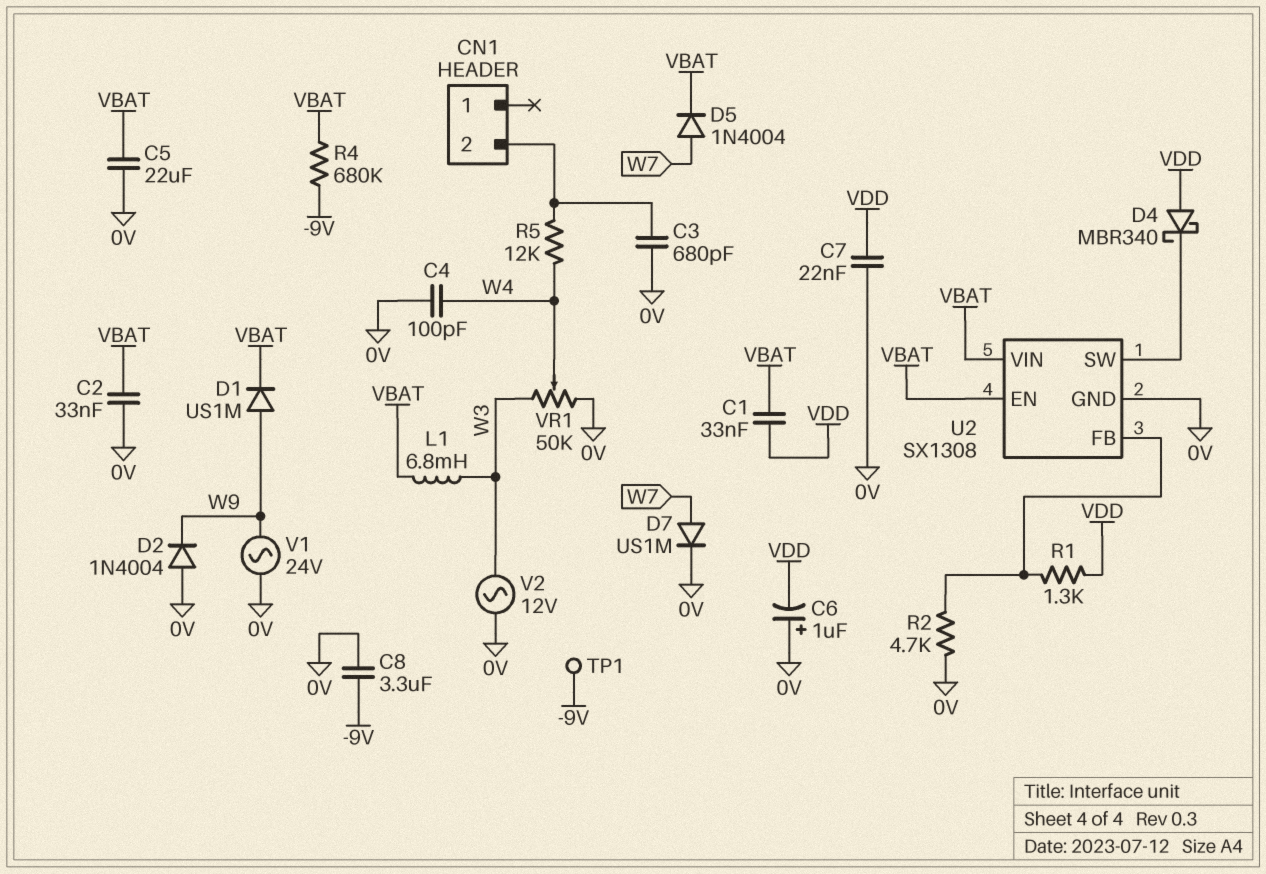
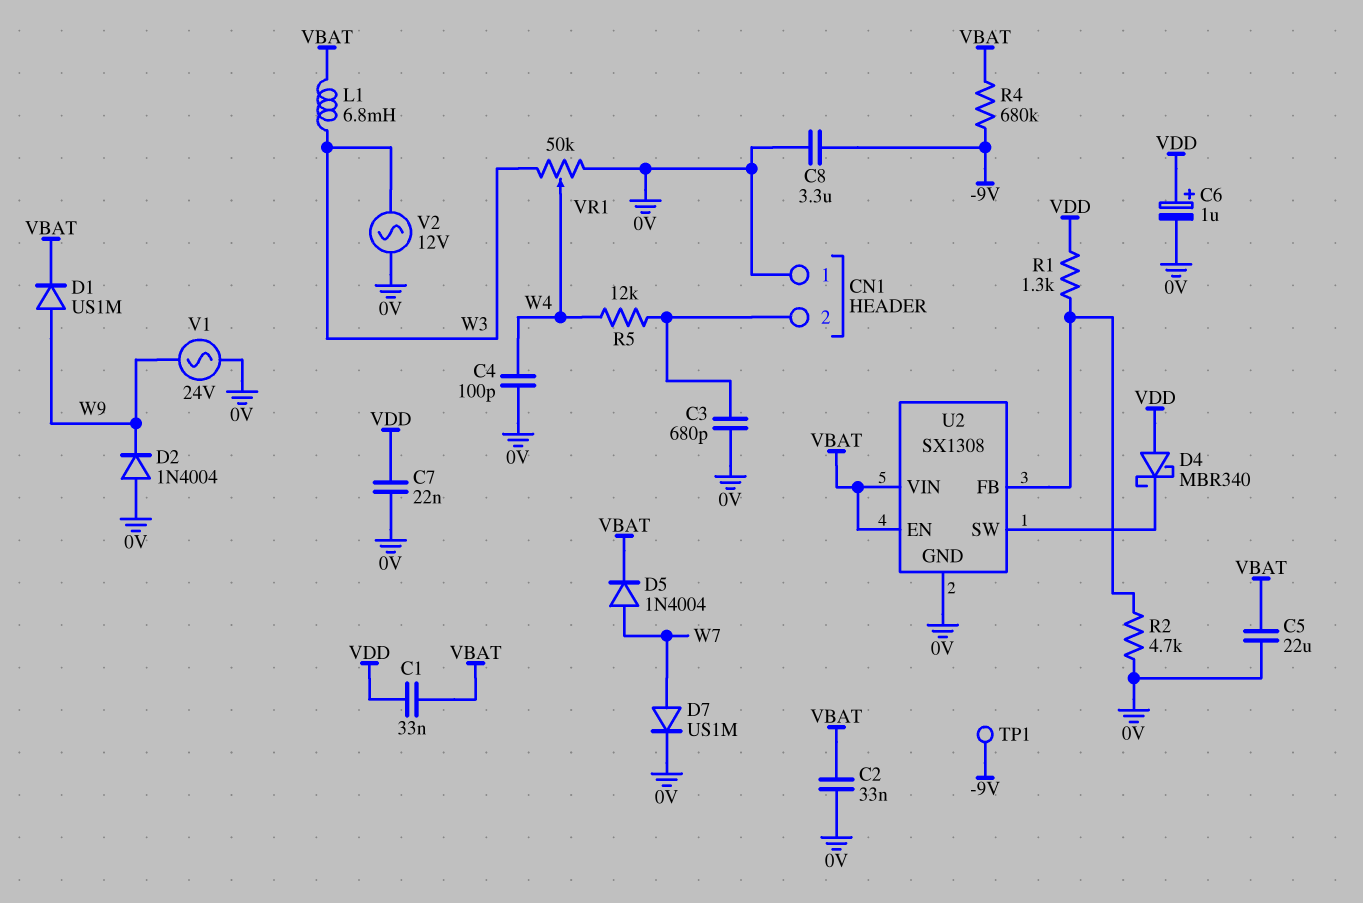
C6: 1uF (plus 0V, minus VDD) -> 1uF (plus VDD, minus 0V)
CN1 pin 1: none -> 0V

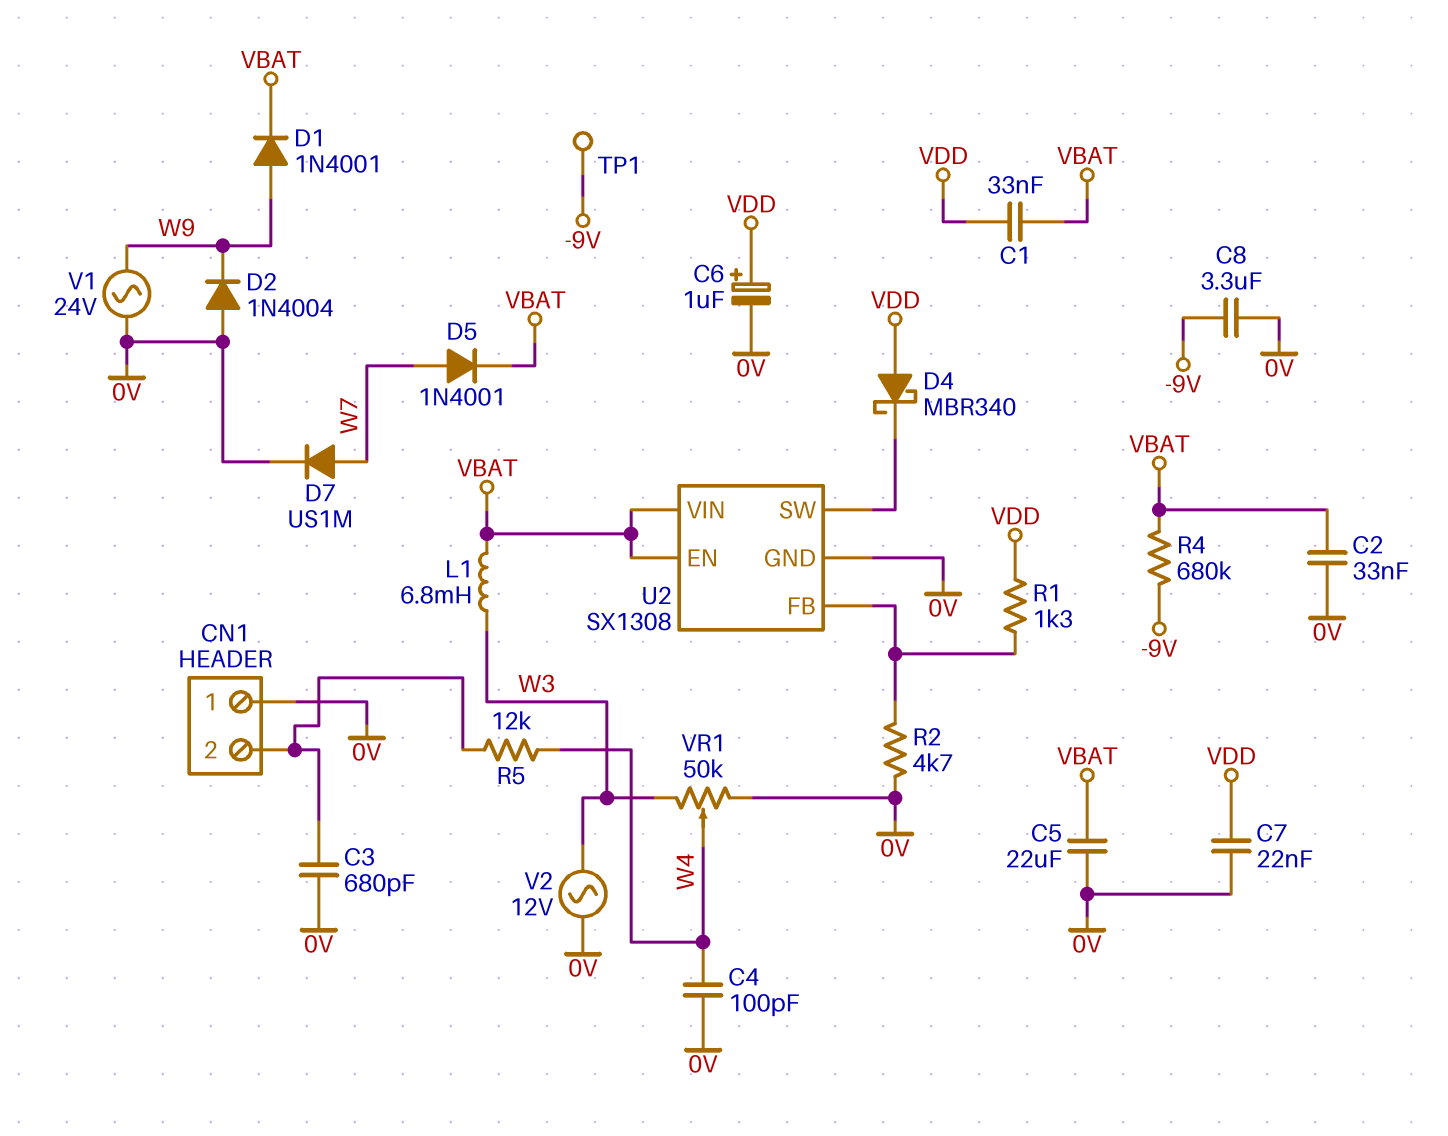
D1: diode US1M (A W9, K VBAT) -> diode 1N4001 (A W9, K VBAT)
D5: diode 1N4004 (A W7, K VBAT) -> diode 1N4001 (A W7, K VBAT)

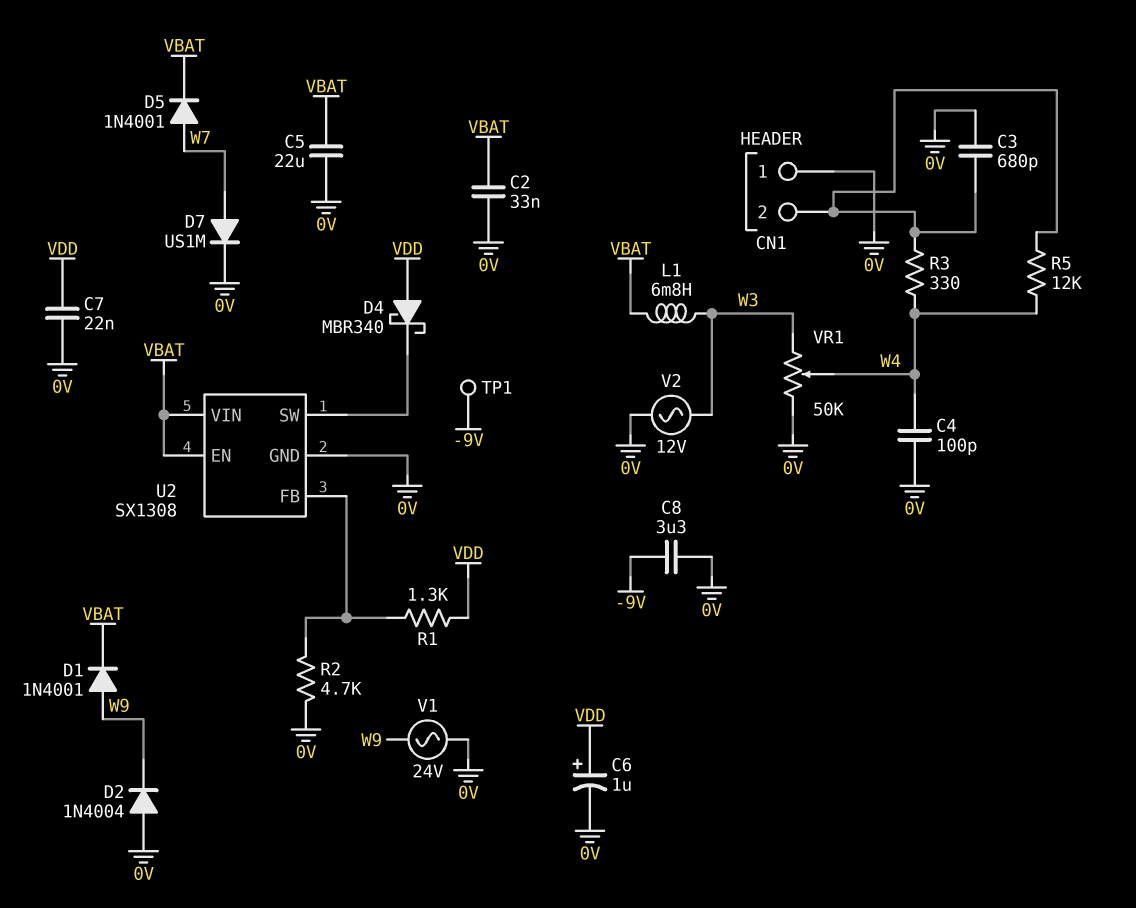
C1: 33nF (VBAT, VDD) -> none
R3: none -> 330 (CN1/2, W4)
R4: 680k (-9V, VBAT) -> none

